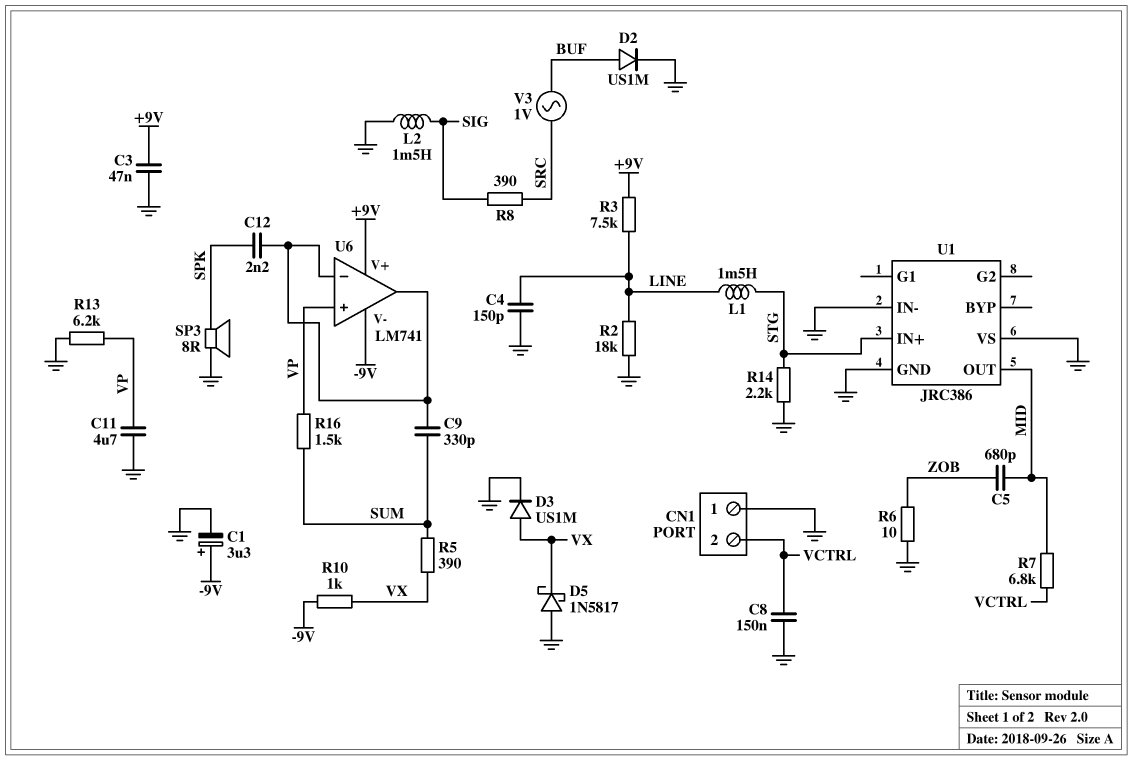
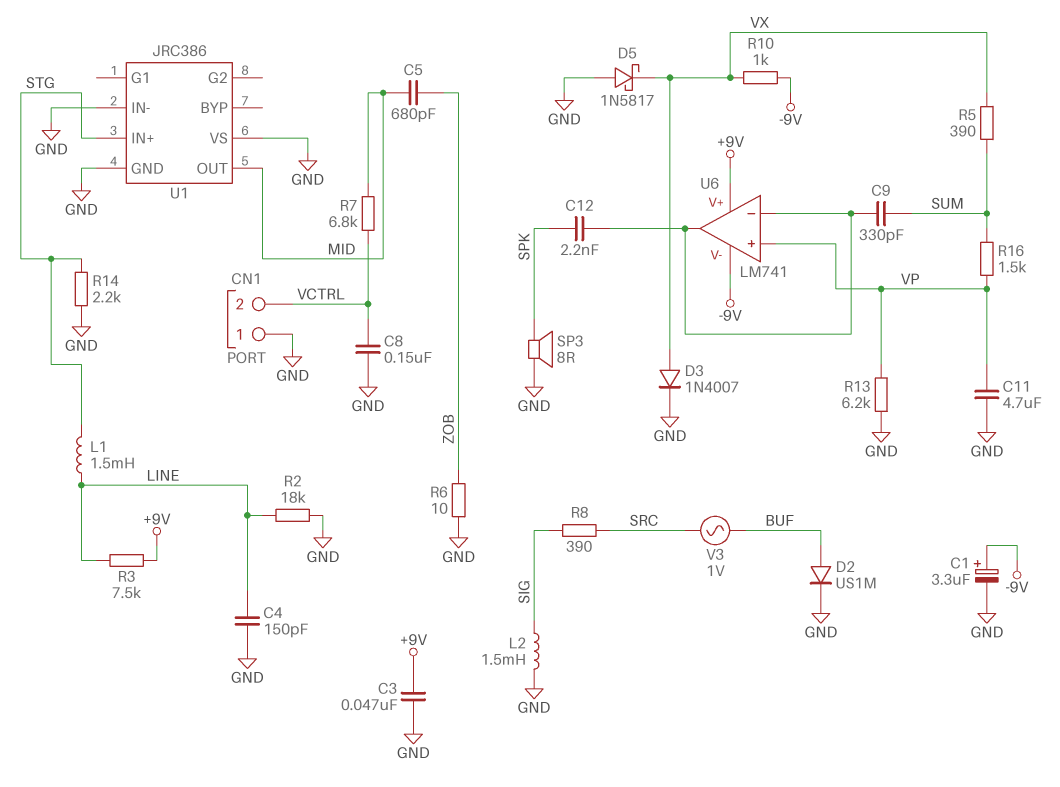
D3: diode US1M (A VX, K GND) -> diode 1N4007 (A VX, K GND)

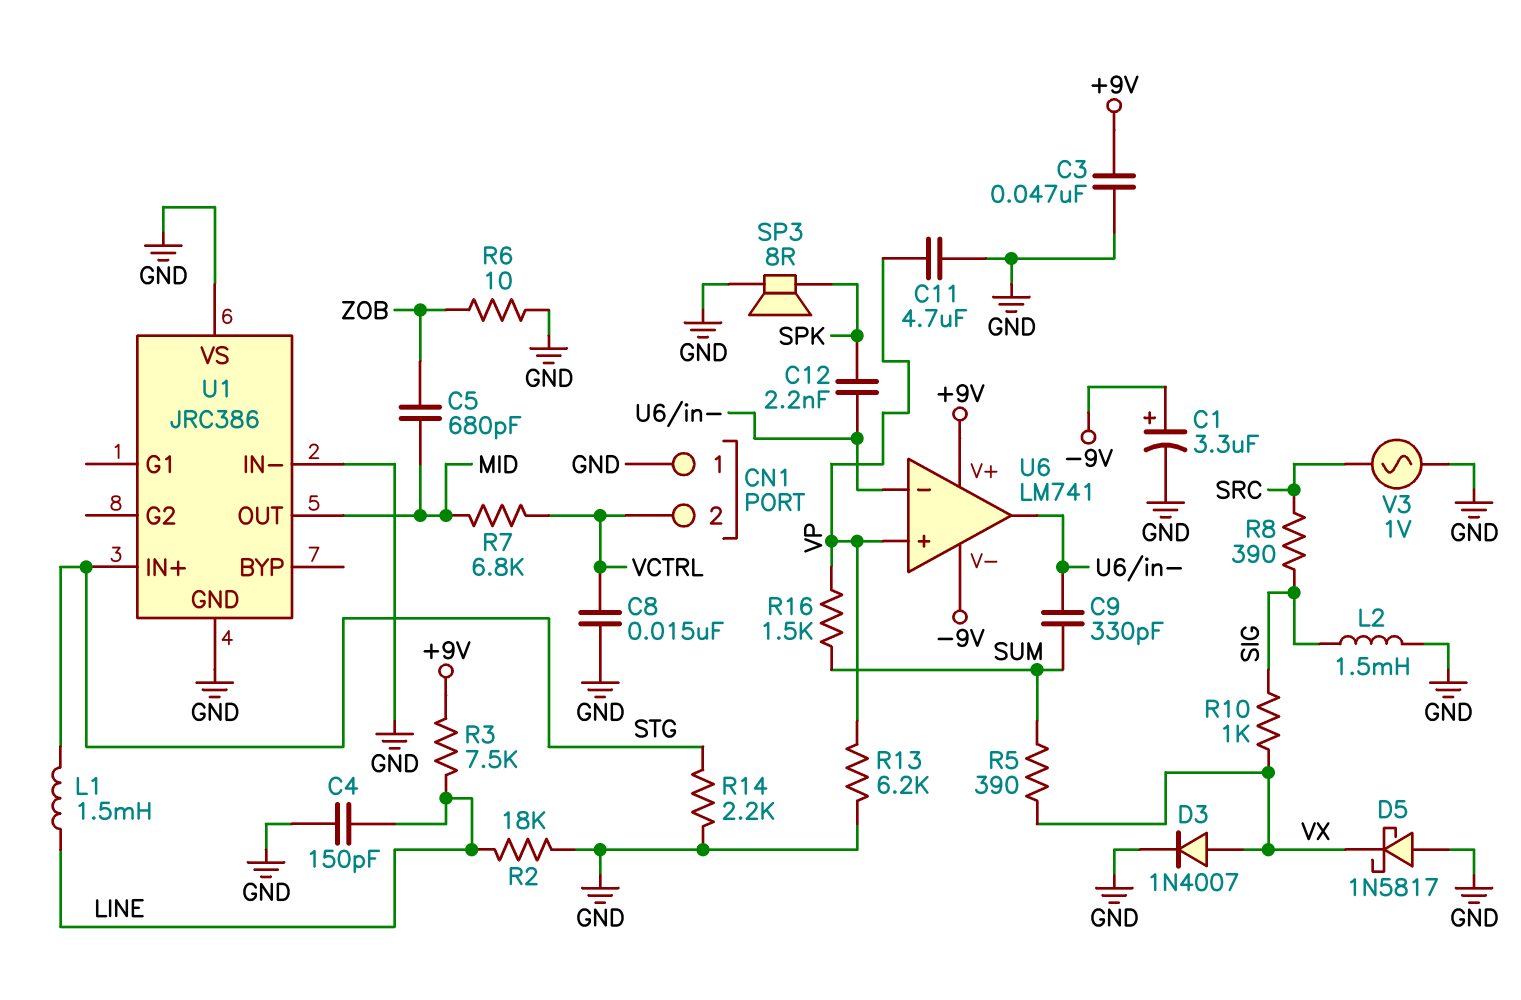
C8: 150nF (GND, VCTRL) -> 15nF (GND, VCTRL)
D2: diode US1M (A BUF, K GND) -> none
R10: 1k (-9V, VX) -> 1k (SIG, VX)
V3: AC 1V (BUF, SRC) -> AC 1V (GND, SRC)

